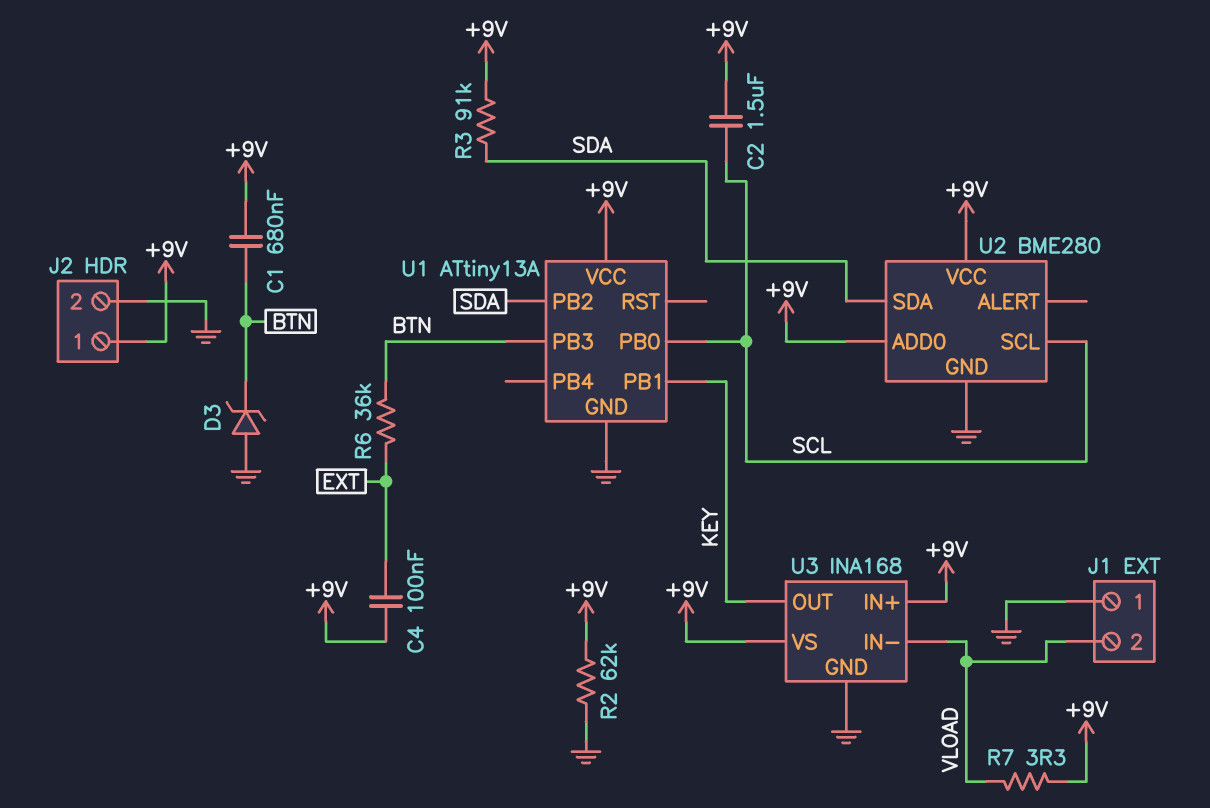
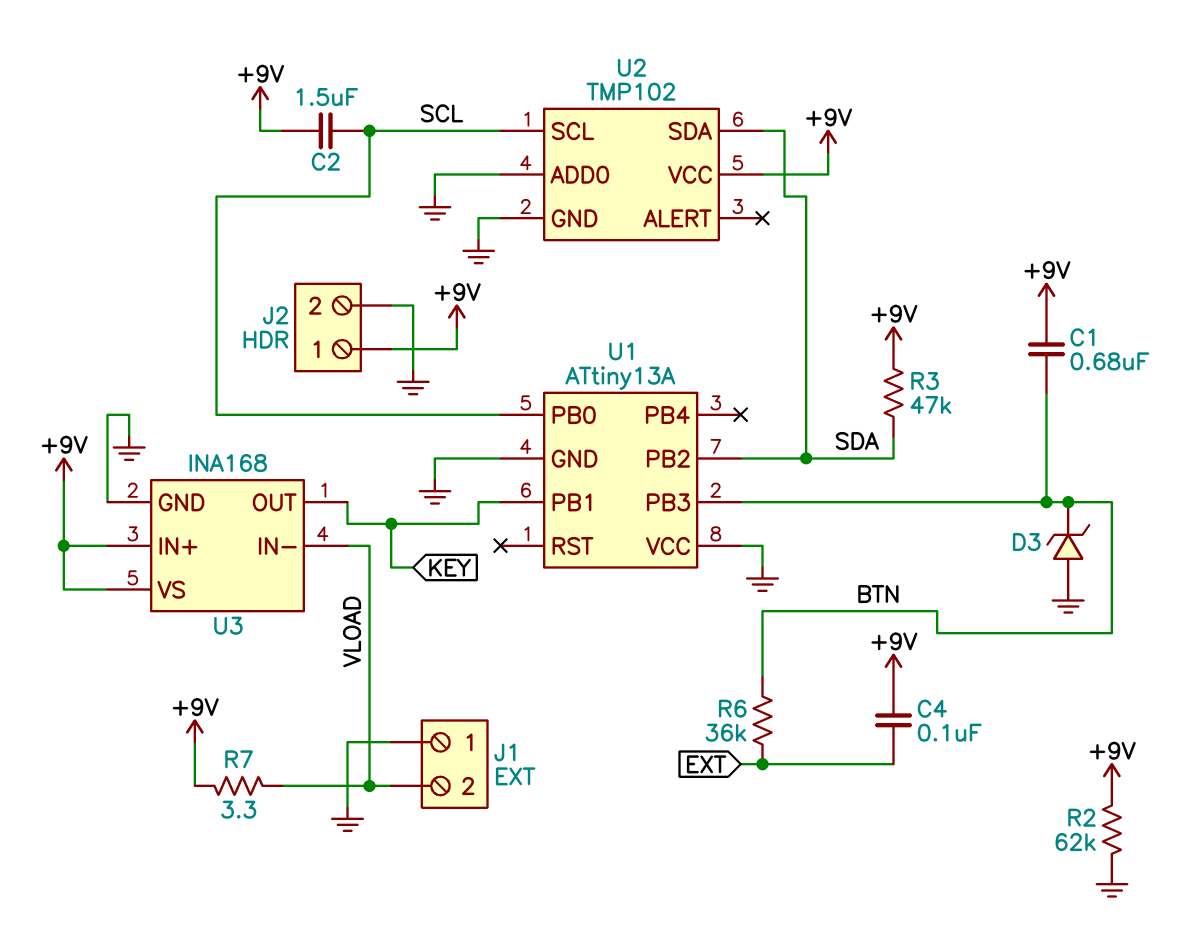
R3: 91k (+9V, SDA) -> 47k (+9V, SDA)
U1 pin VCC: +9V -> GND
U2: BME280 -> TMP102
U2 pin ADD0: +9V -> GND

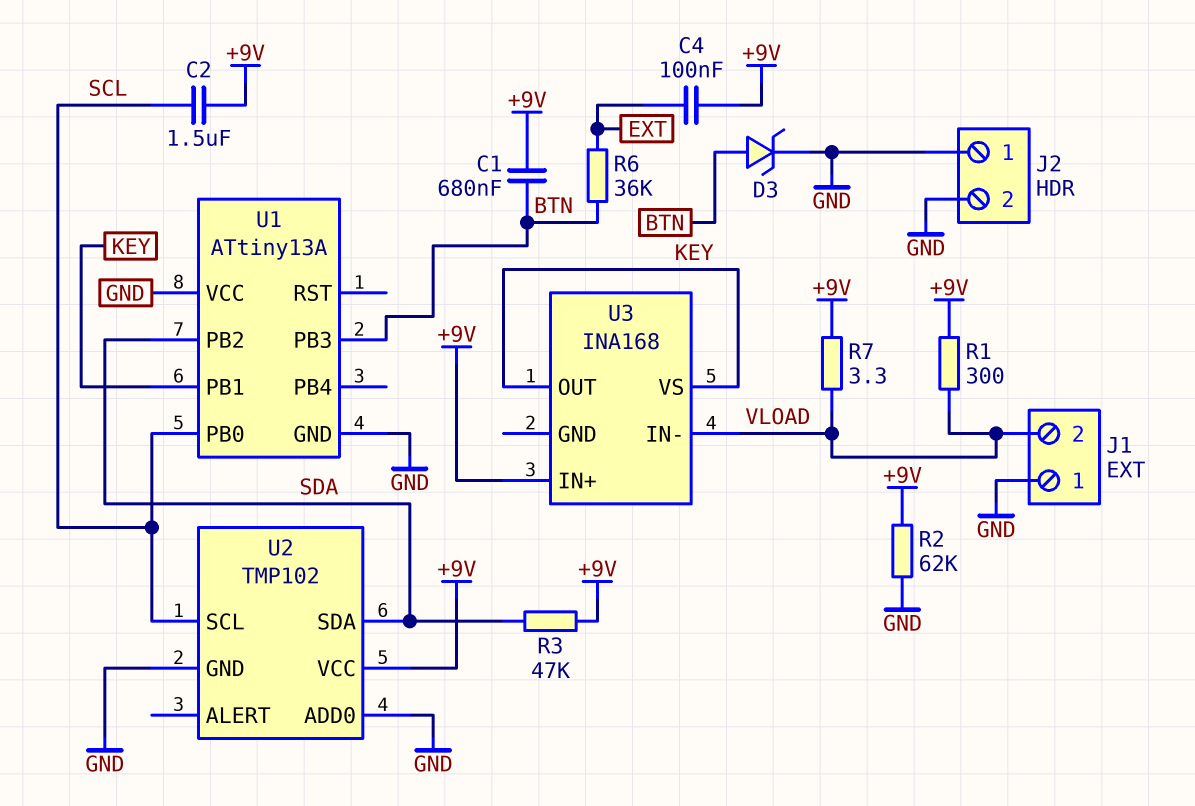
D3: zener (A GND, K BTN) -> zener (A BTN, K GND)
J2 pin 1: +9V -> GND
R1: none -> 300 (+9V, VLOAD)
U3 pin GND: GND -> none
U3 pin VS: +9V -> KEY

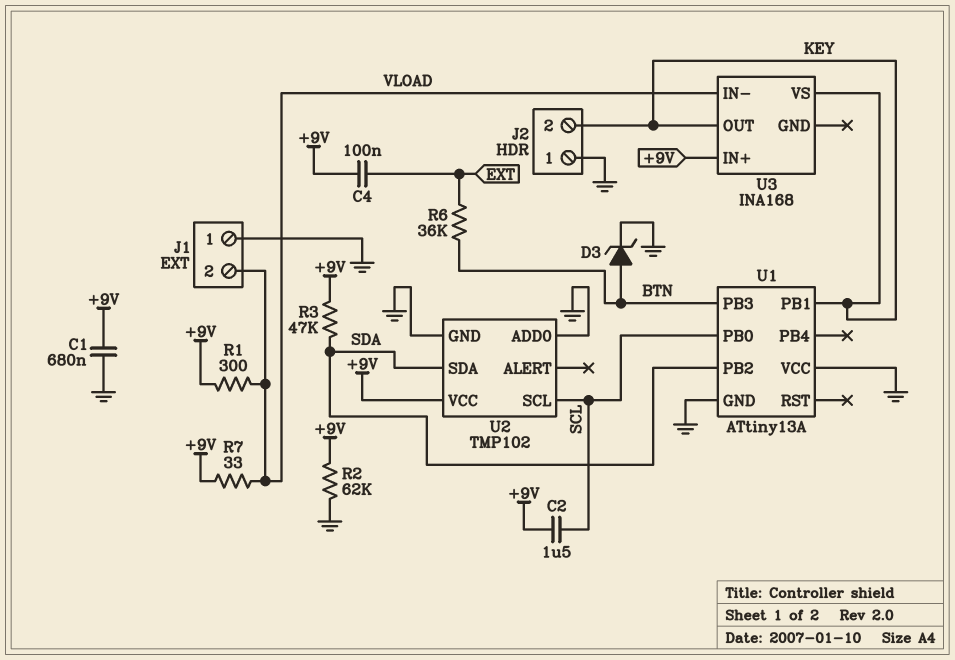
C1: 680nF (+9V, BTN) -> 680nF (+9V, GND)
J2 pin 2: GND -> KEY
R7: 3.3 (+9V, VLOAD) -> 33 (+9V, VLOAD)

